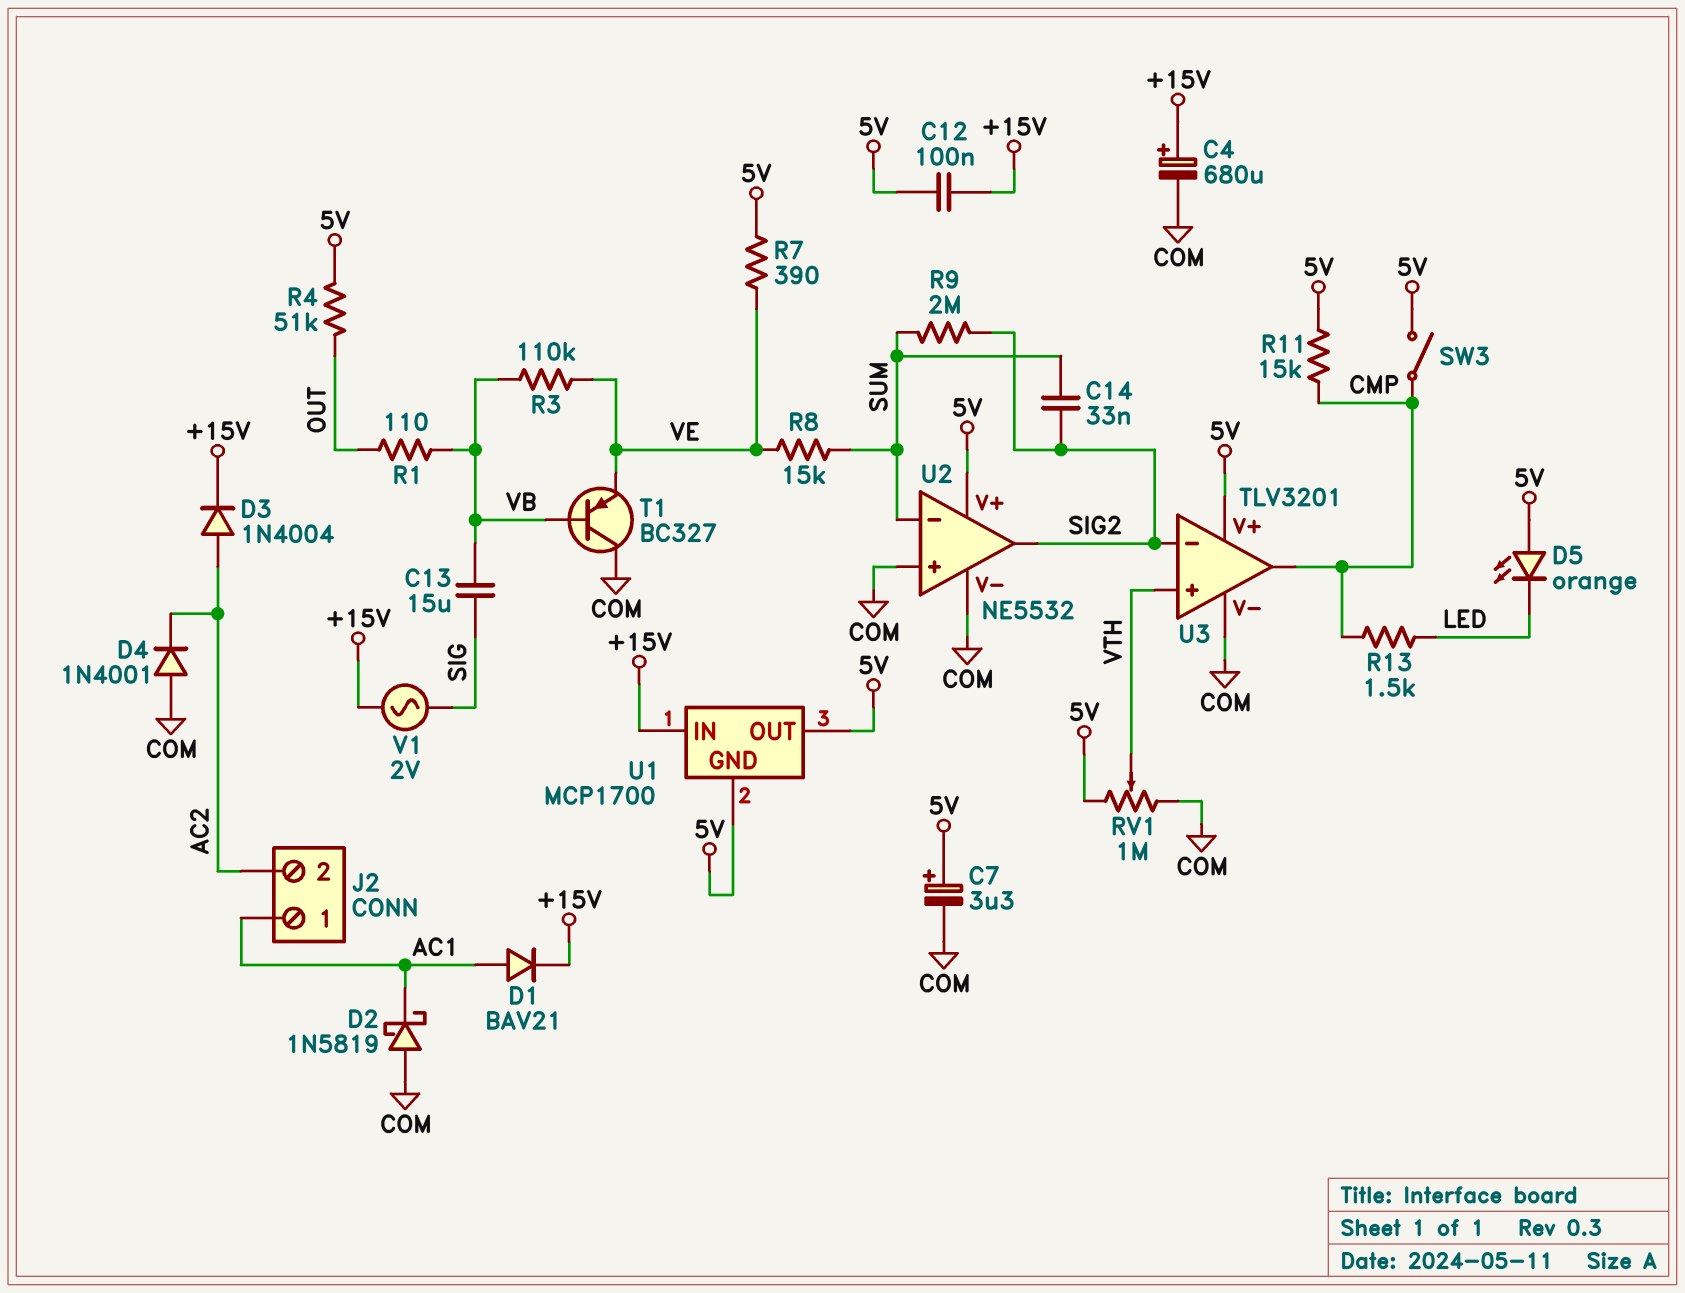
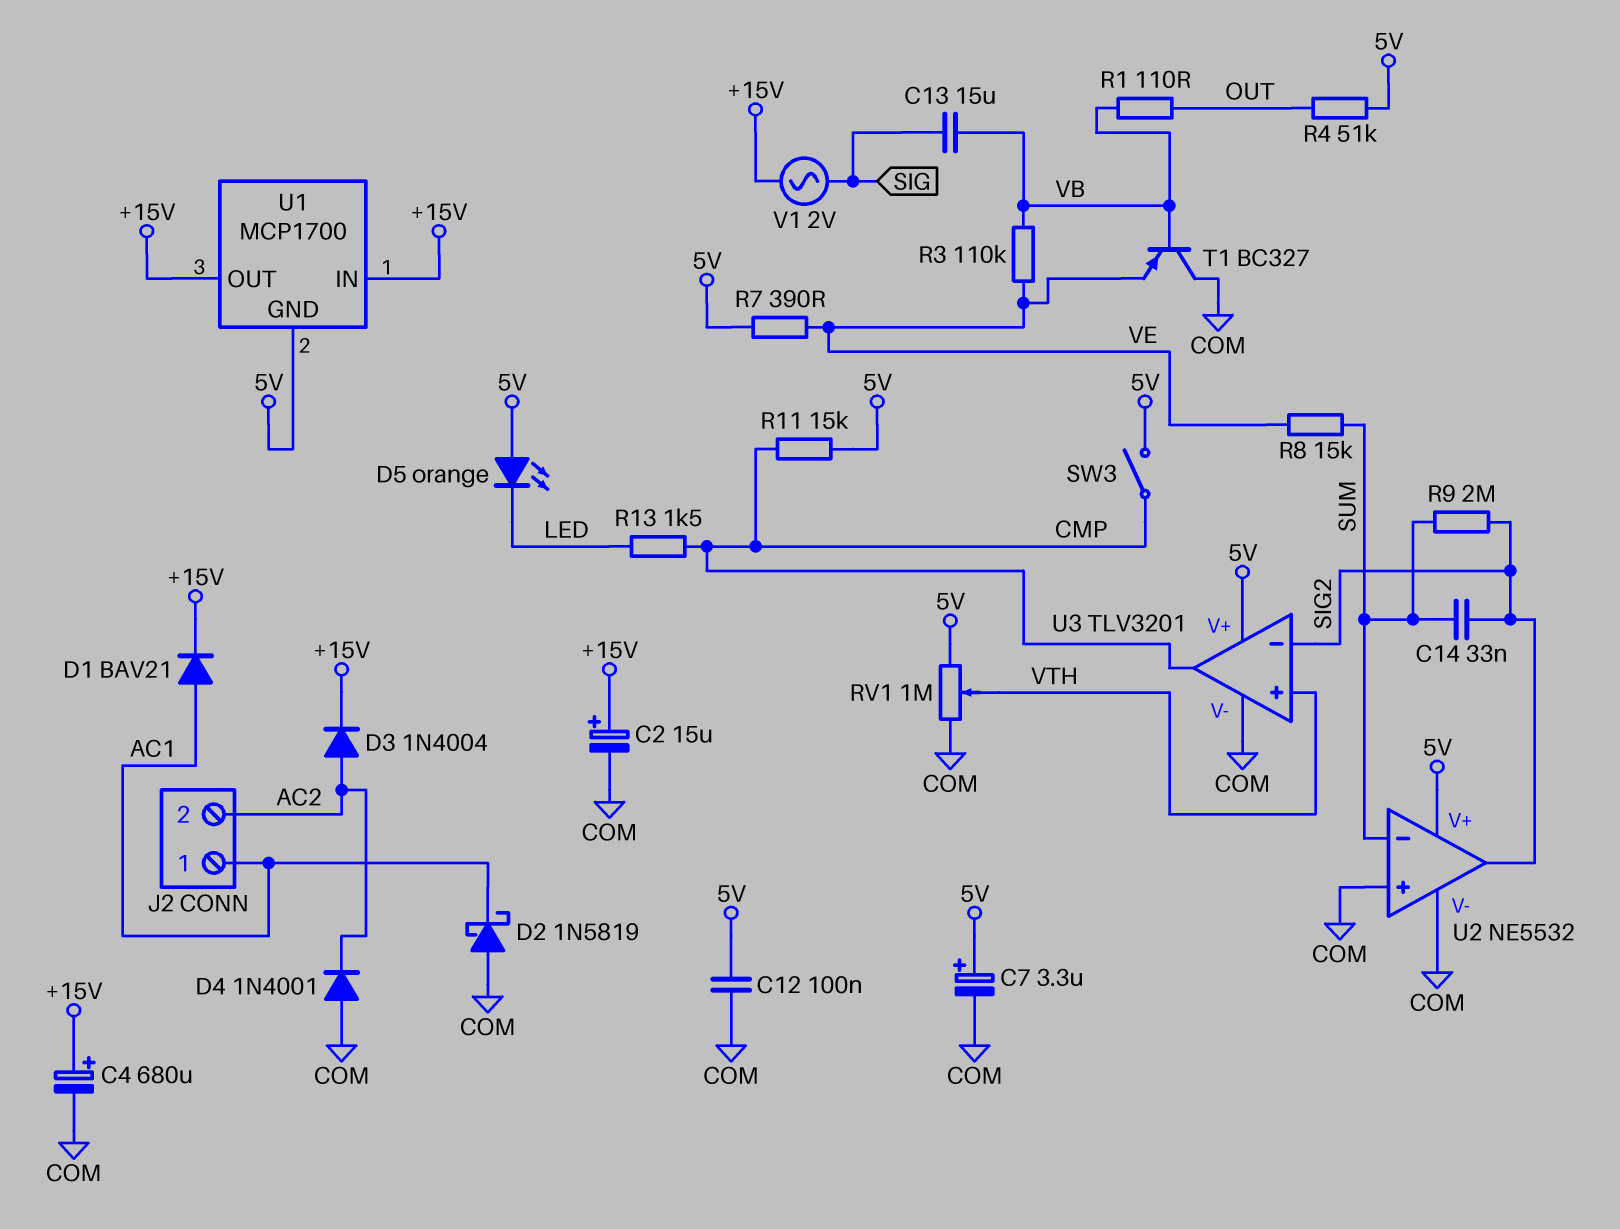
C2: none -> 15uF (plus +15V, minus COM)
C12: 100nF (+15V, 5V) -> 100nF (5V, COM)
U1 pin OUT: 5V -> +15V

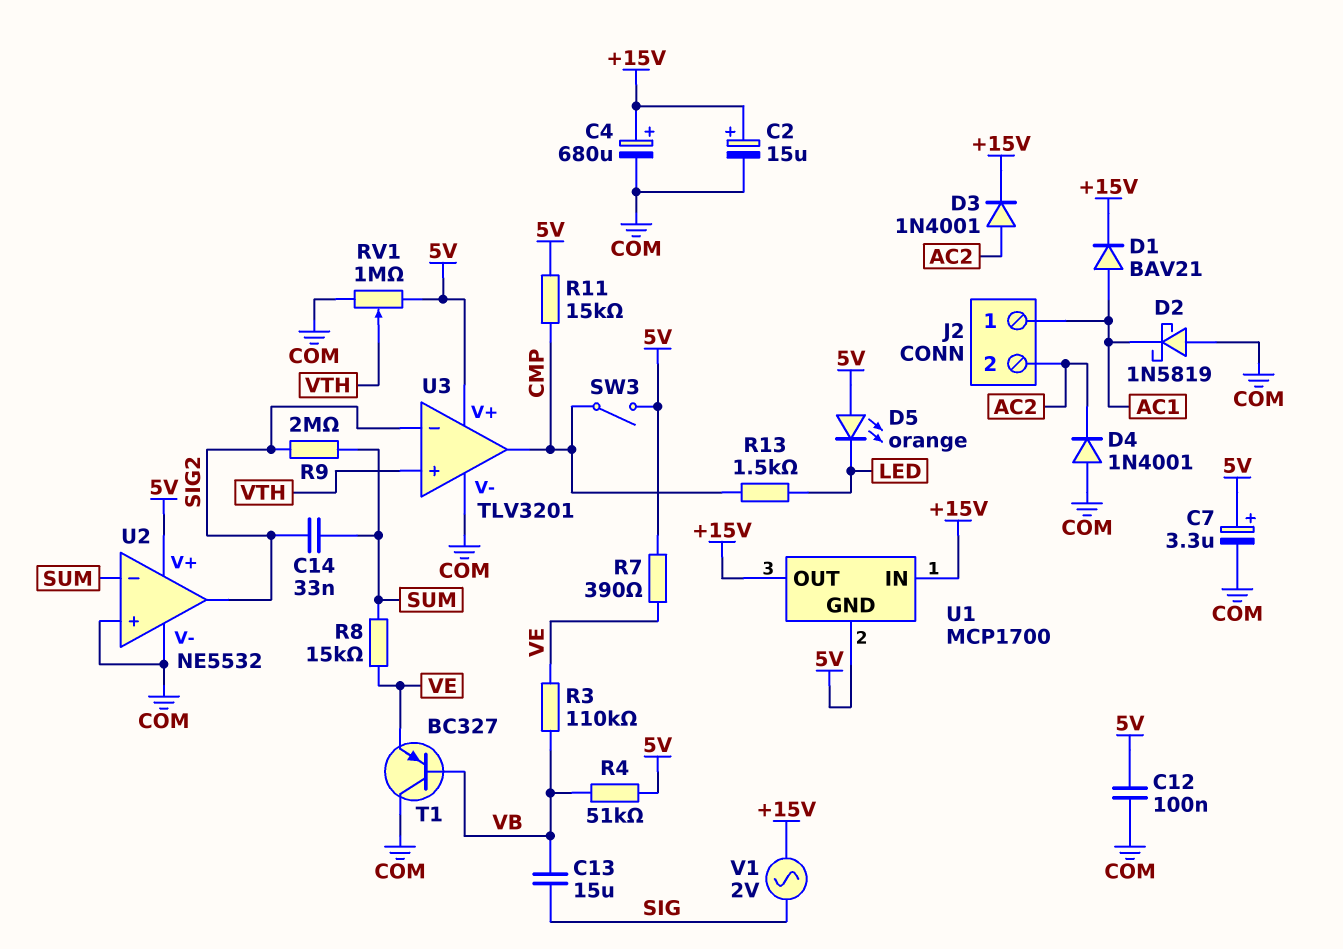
D3: diode 1N4004 (A AC2, K +15V) -> diode 1N4001 (A AC2, K +15V)
R1: 110 (OUT, VB) -> none
R4: 51k (5V, OUT) -> 51k (5V, VB)

